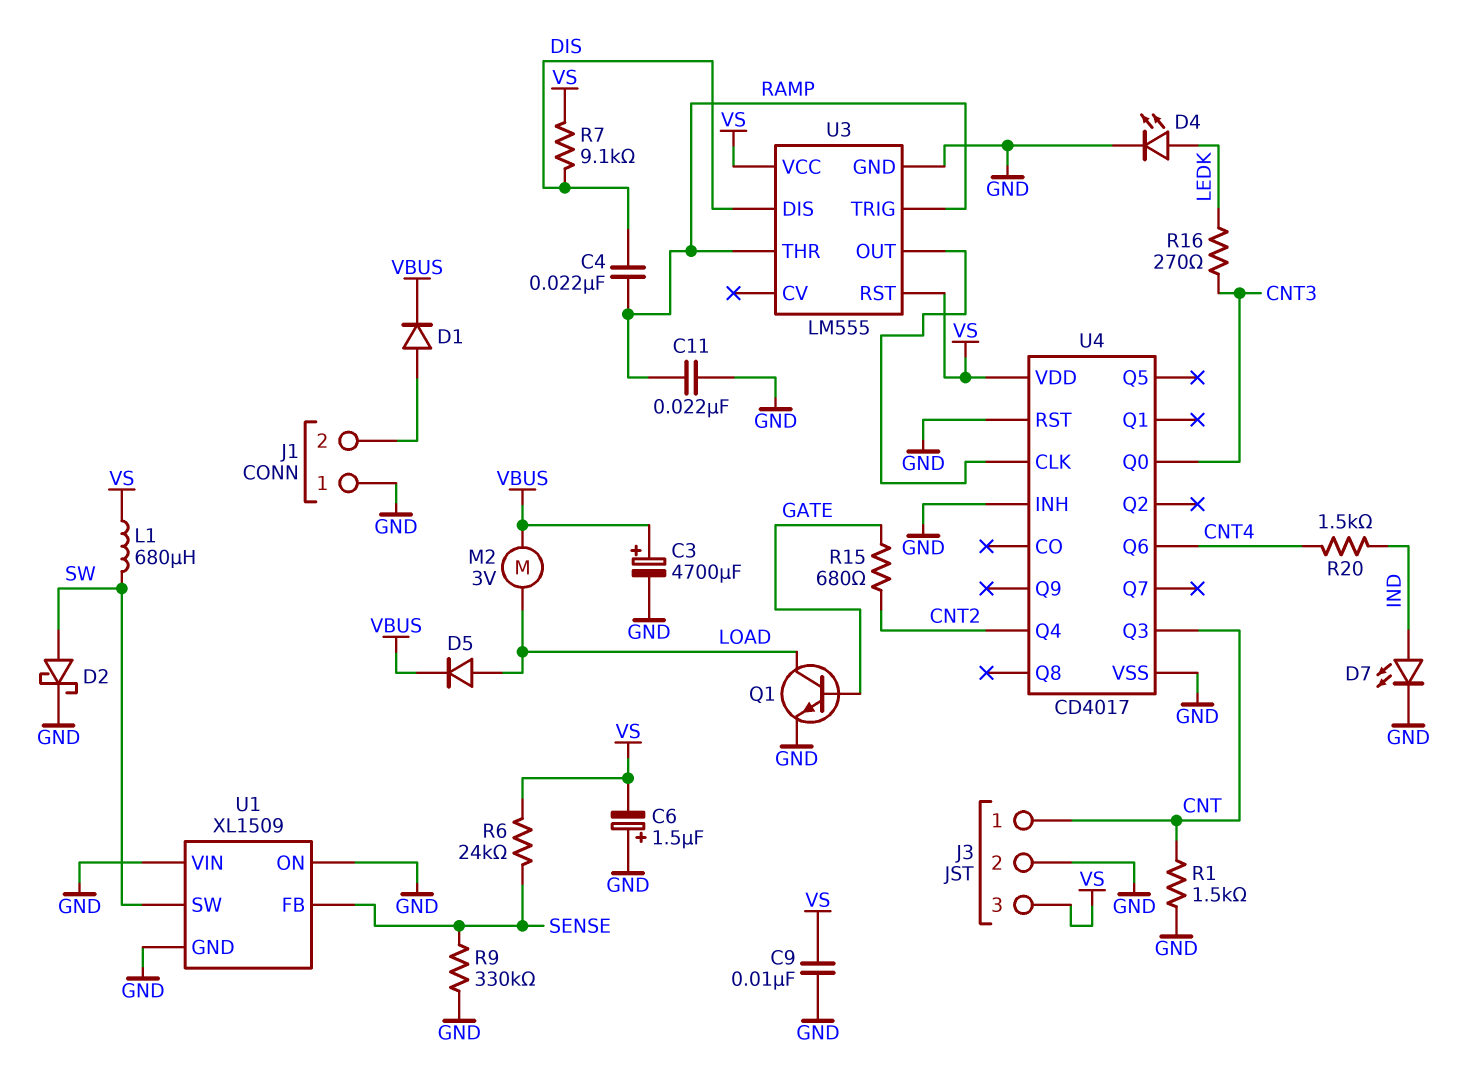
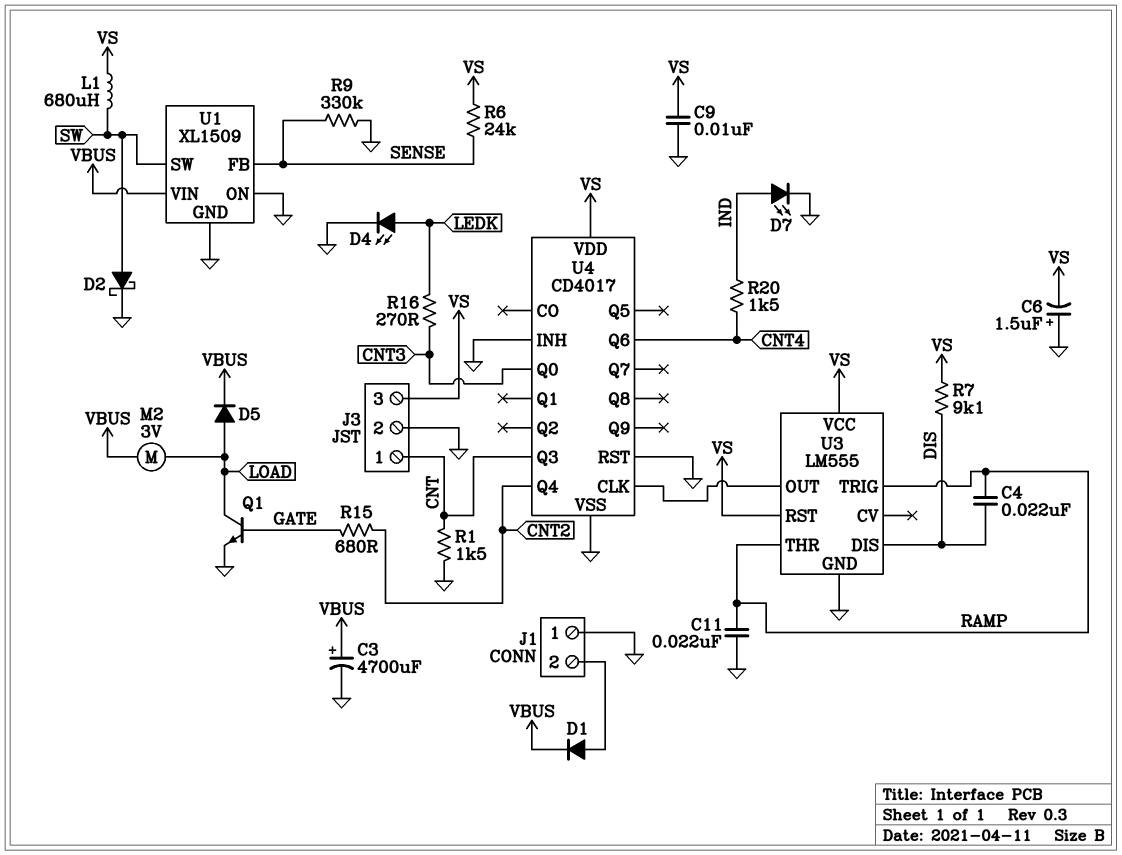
U1 pin VIN: GND -> VBUS

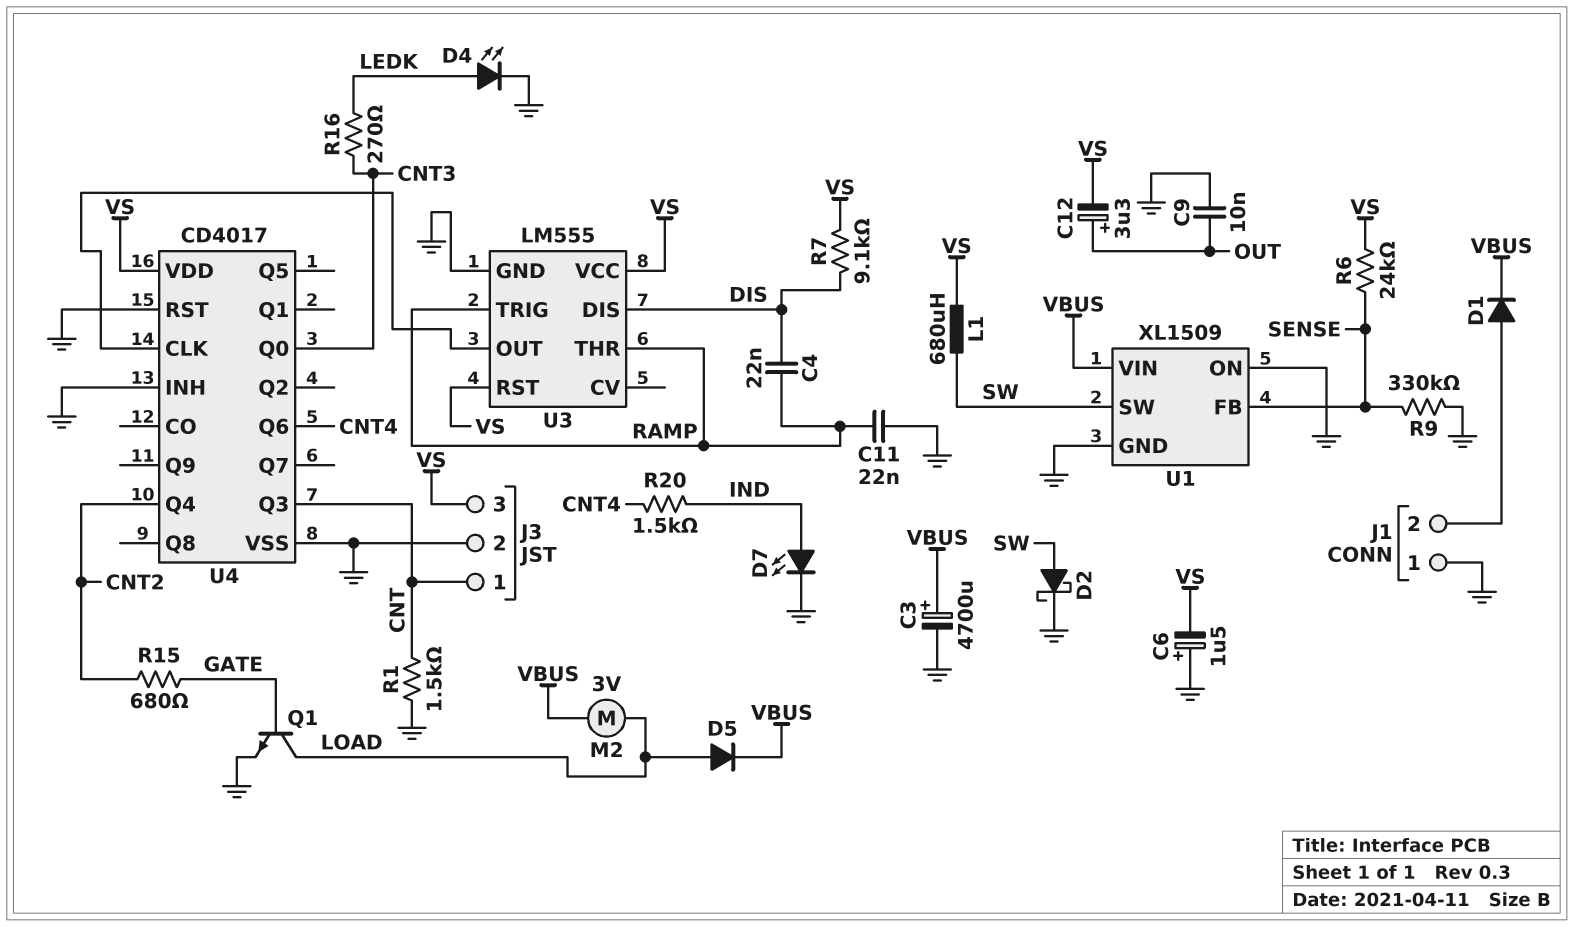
C9: 10nF (GND, VS) -> 10nF (GND, OUT)
C12: none -> 3.3uF (plus OUT, minus VS)

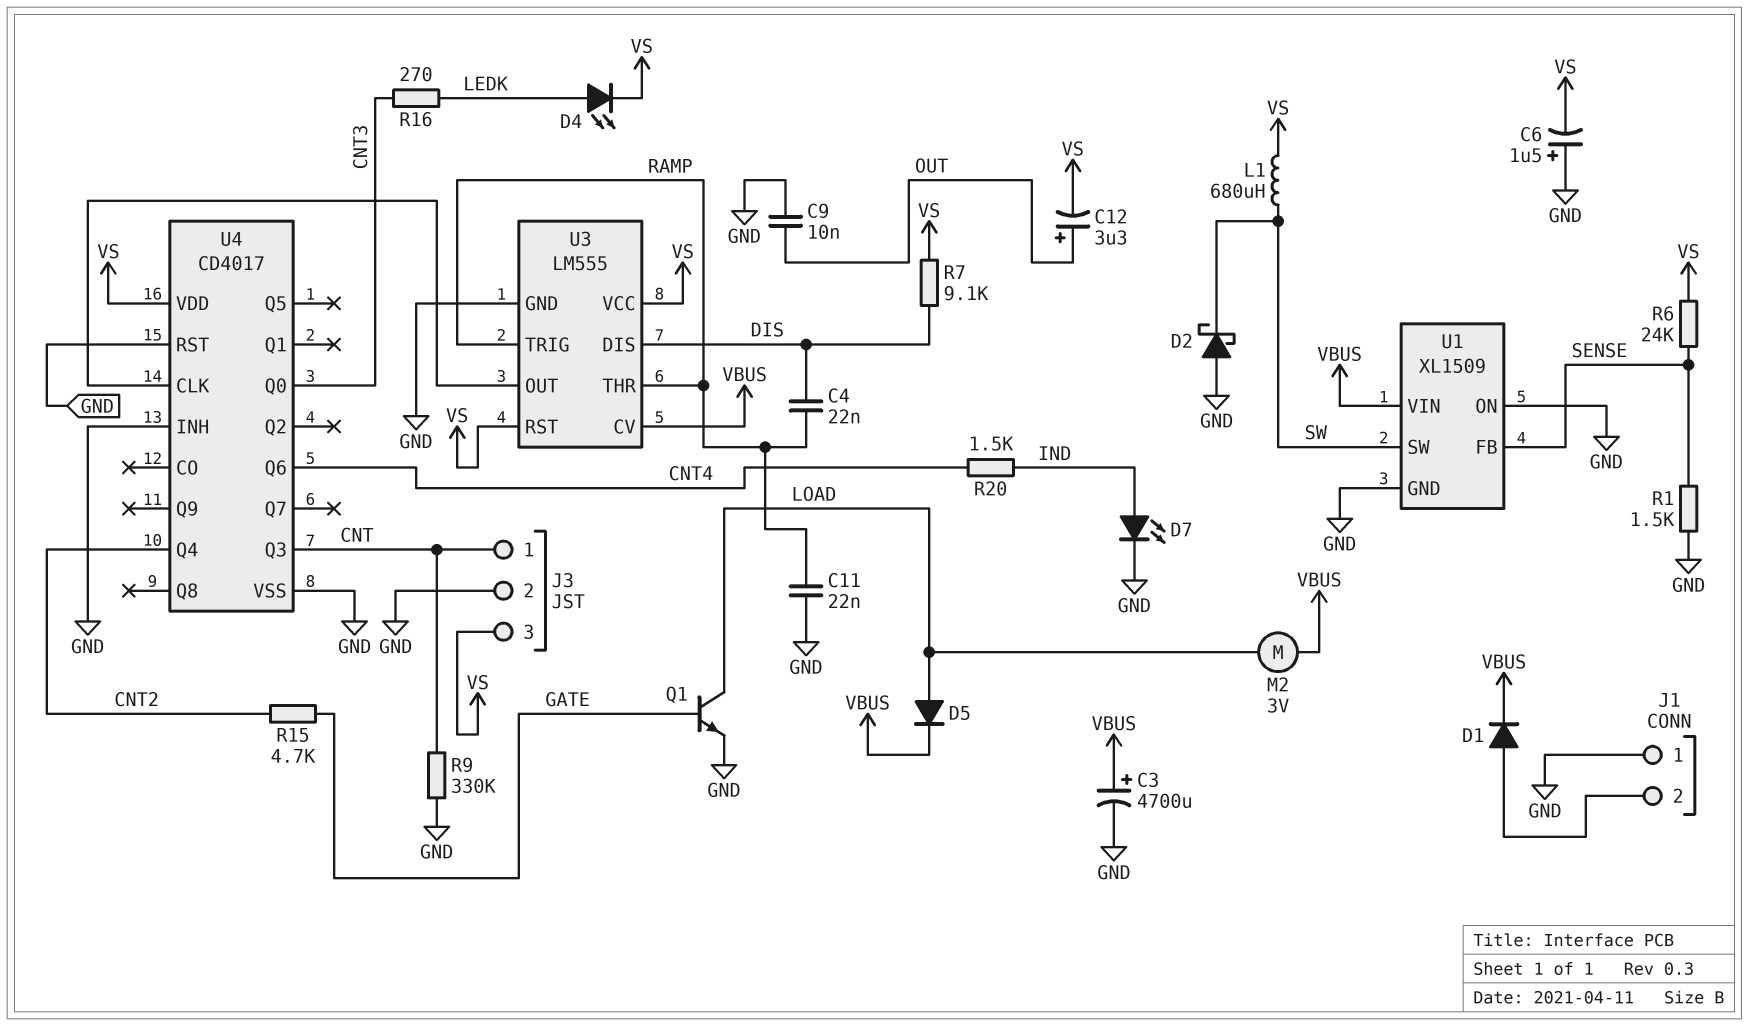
D2: schottky (A SW, K GND) -> schottky (A GND, K SW)
D4: LED (A LEDK, K GND) -> LED (A LEDK, K VS)
R1: 1.5k (CNT, GND) -> 1.5k (GND, SENSE)
R9: 330k (GND, SENSE) -> 330k (CNT, GND)
R15: 680 (CNT2, GATE) -> 4.7k (CNT2, GATE)
U3 pin CV: none -> VBUS

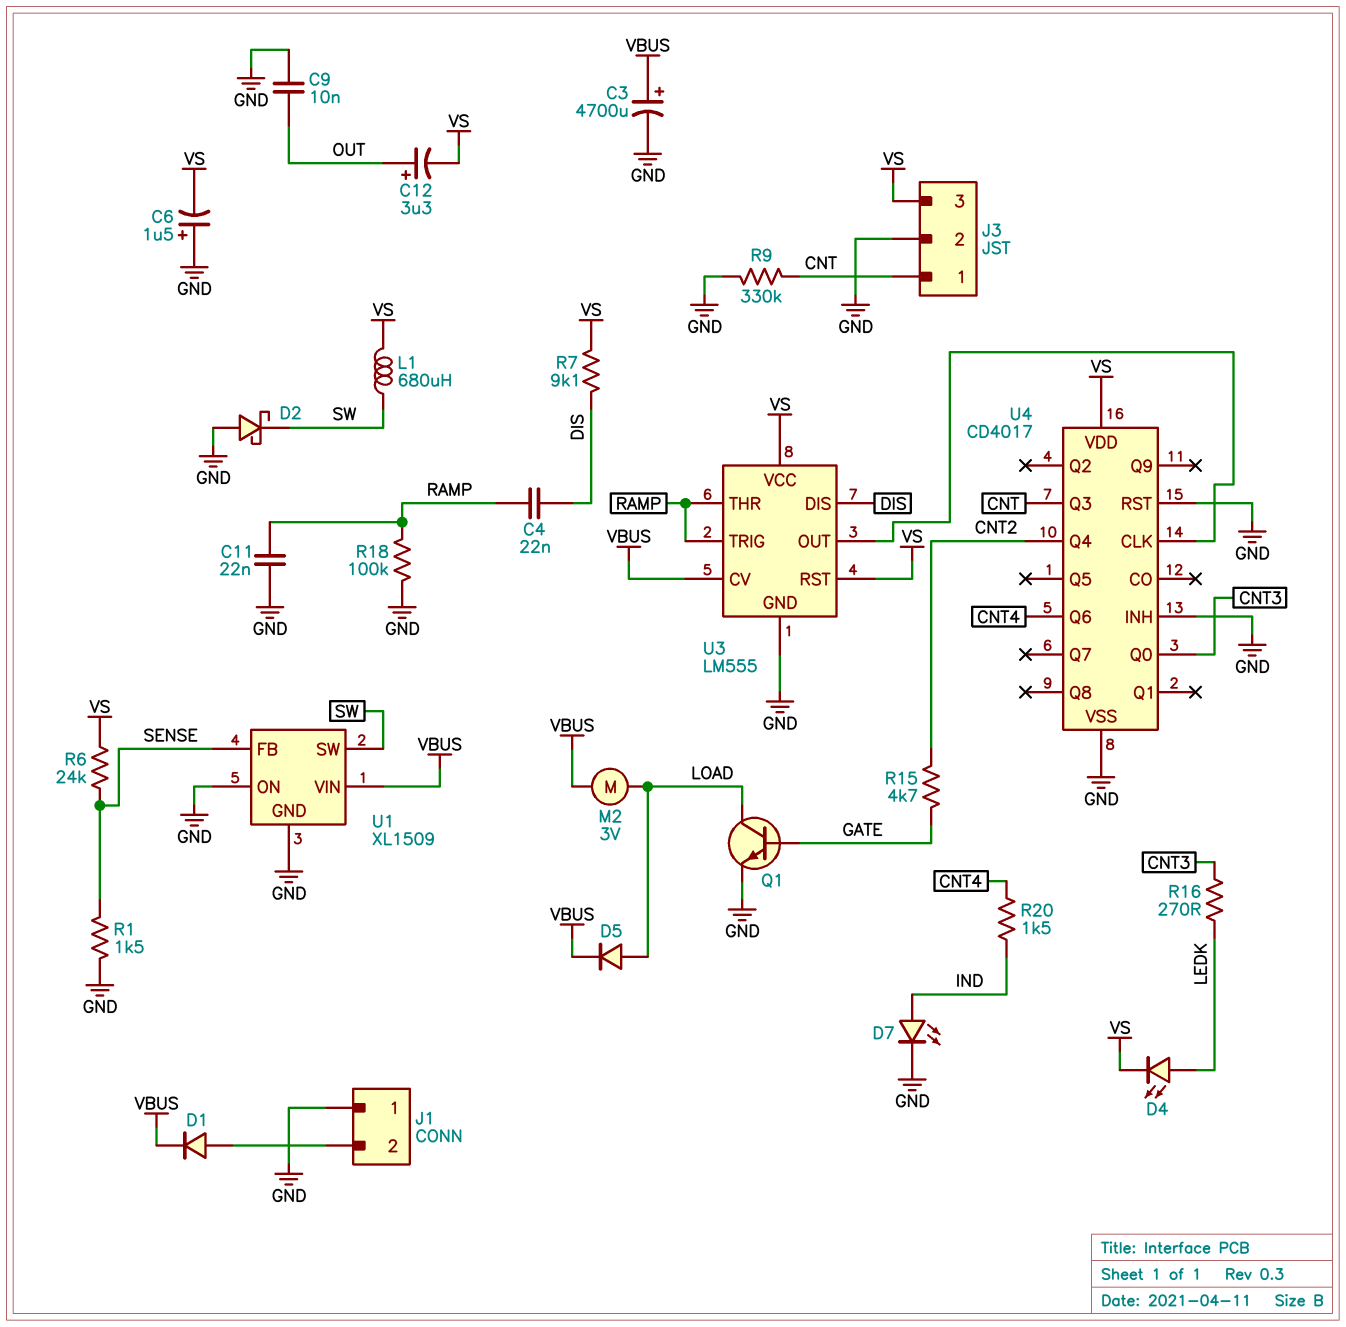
R18: none -> 100k (GND, RAMP)

